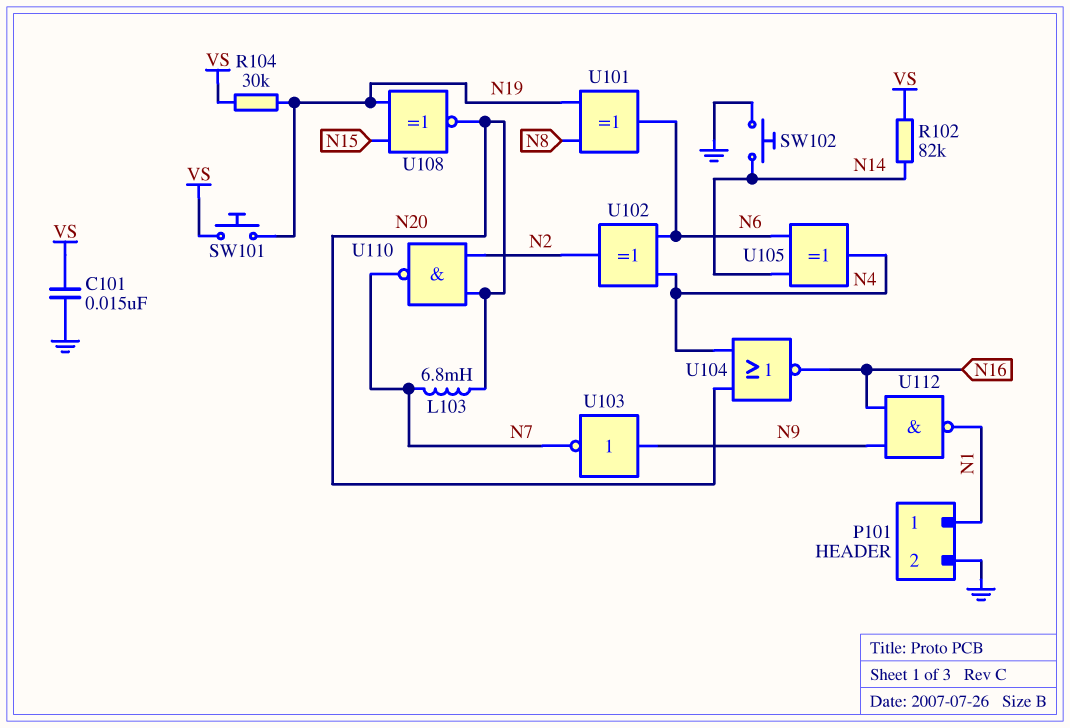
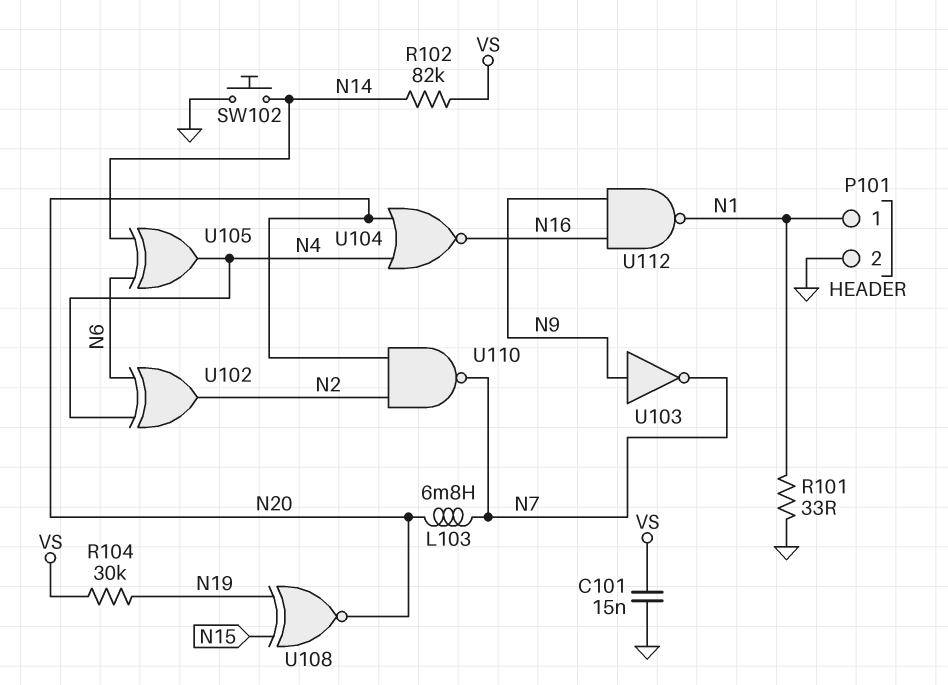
R101: none -> 33 (GND, N1)
SW101: button (N19, VS) -> none
U101: XOR (in N8, in N19, out N6) -> none

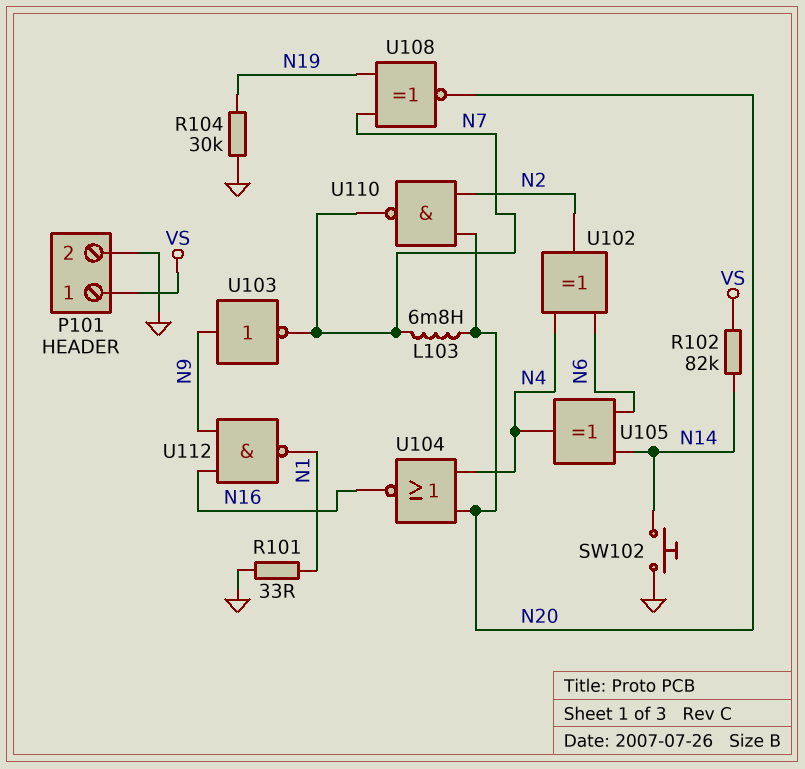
C101: 15nF (GND, VS) -> none
P101 pin 1: N1 -> VS
R104: 30k (N19, VS) -> 30k (GND, N19)
U108: XNOR (in N15, in N19, out N20) -> XNOR (in N7, in N19, out N20)

